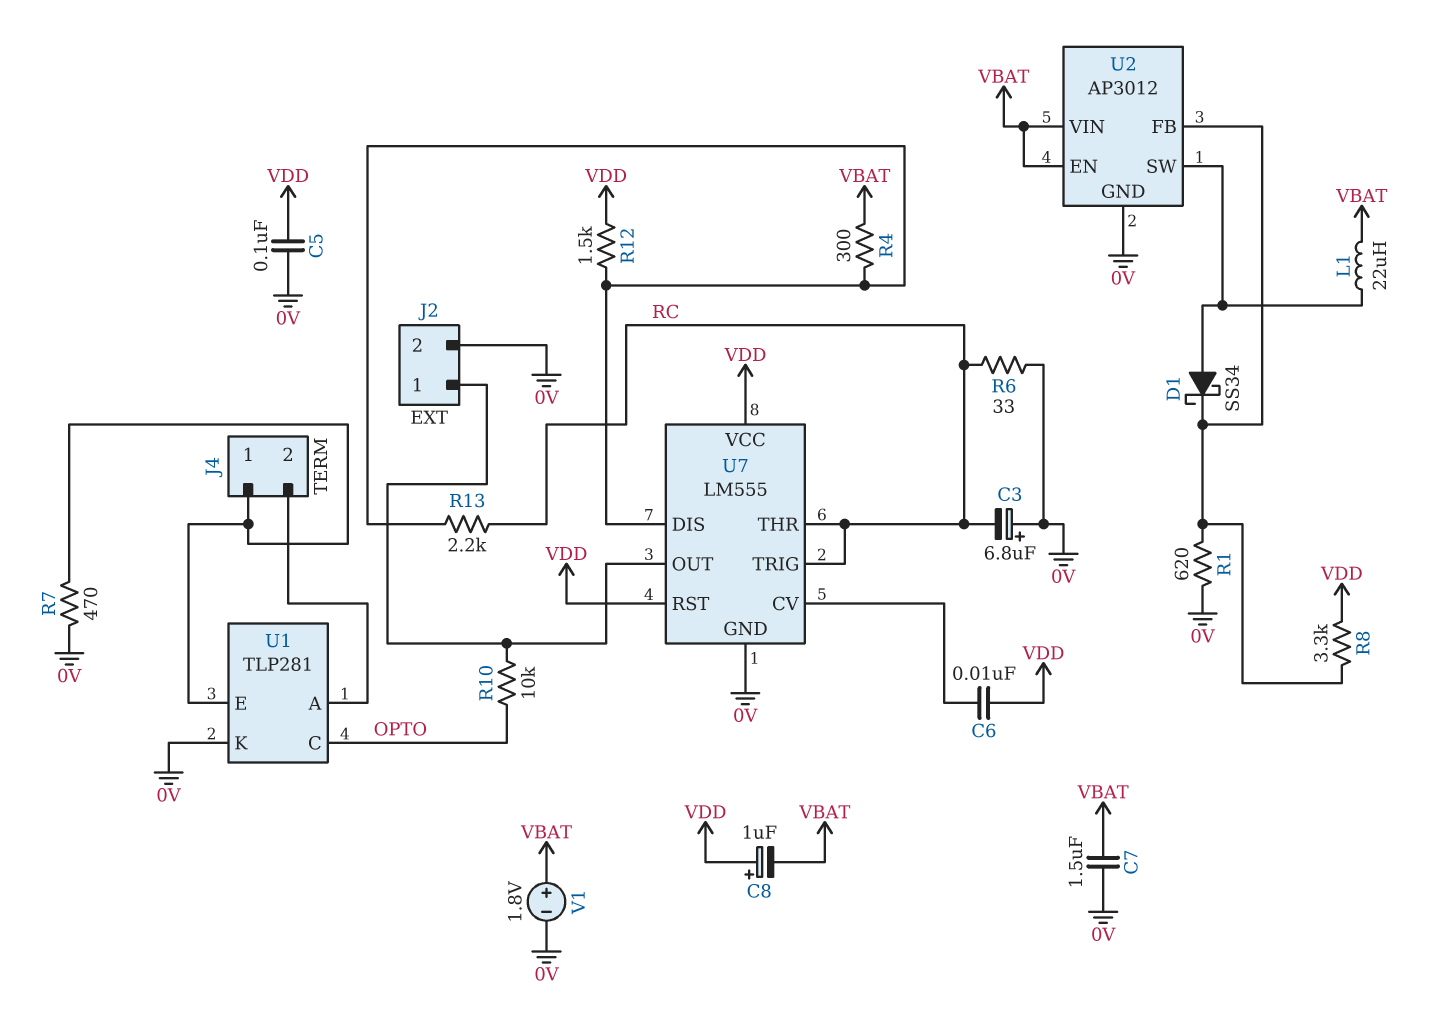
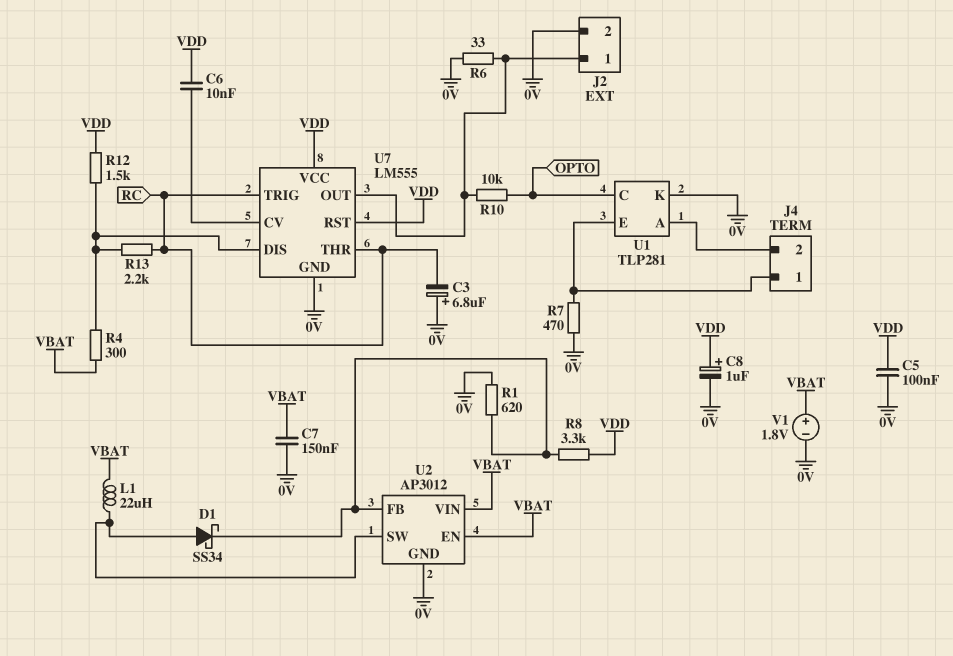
C7: 1.5uF (0V, VBAT) -> 150nF (0V, VBAT)
C8: 1uF (plus VDD, minus VBAT) -> 1uF (plus VDD, minus 0V)
R6: 33 (0V, RC) -> 33 (0V, J2/1)

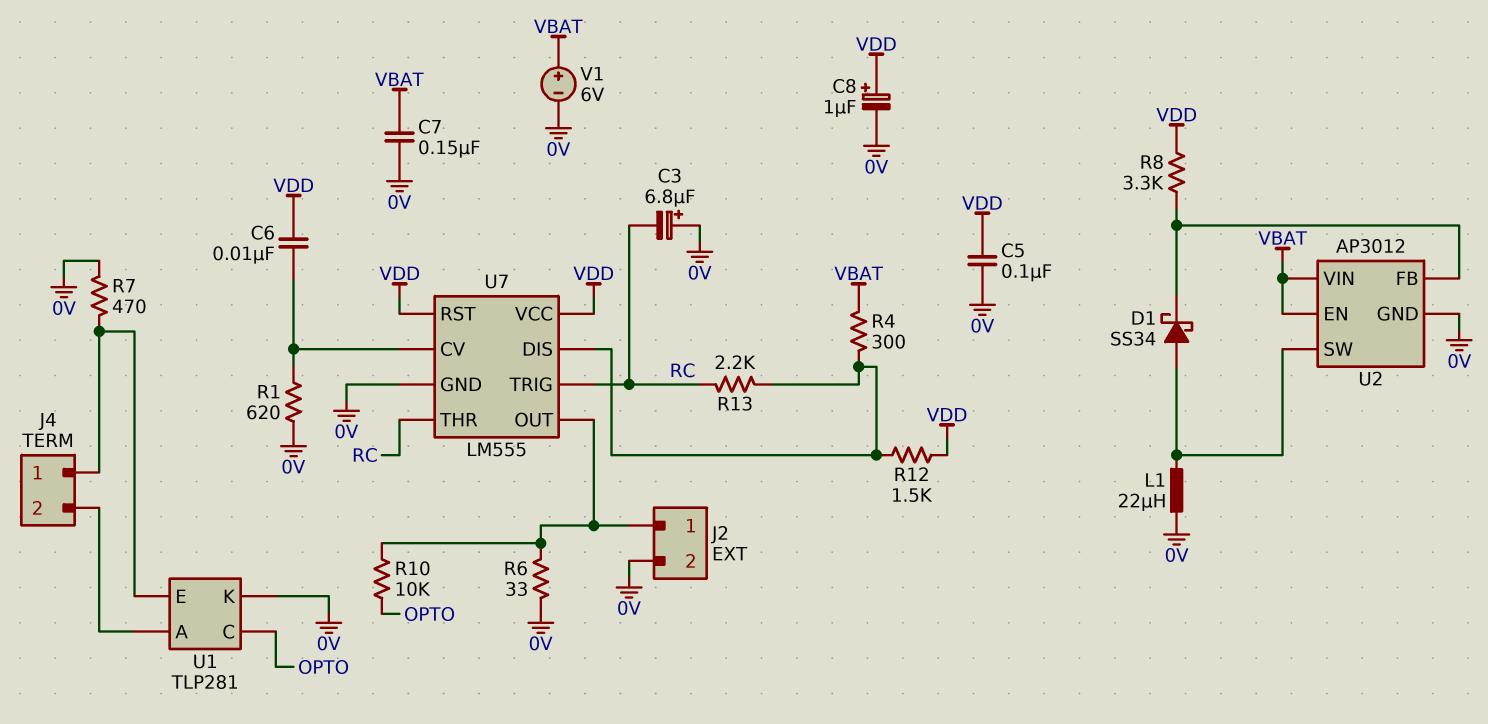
L1: 22uH (U2/SW, VBAT) -> 22uH (0V, U2/SW)
R1: 620 (0V, U2/FB) -> 620 (0V, U7/CV)
V1: 1.8V (plus VBAT, minus 0V) -> 6V (plus VBAT, minus 0V)

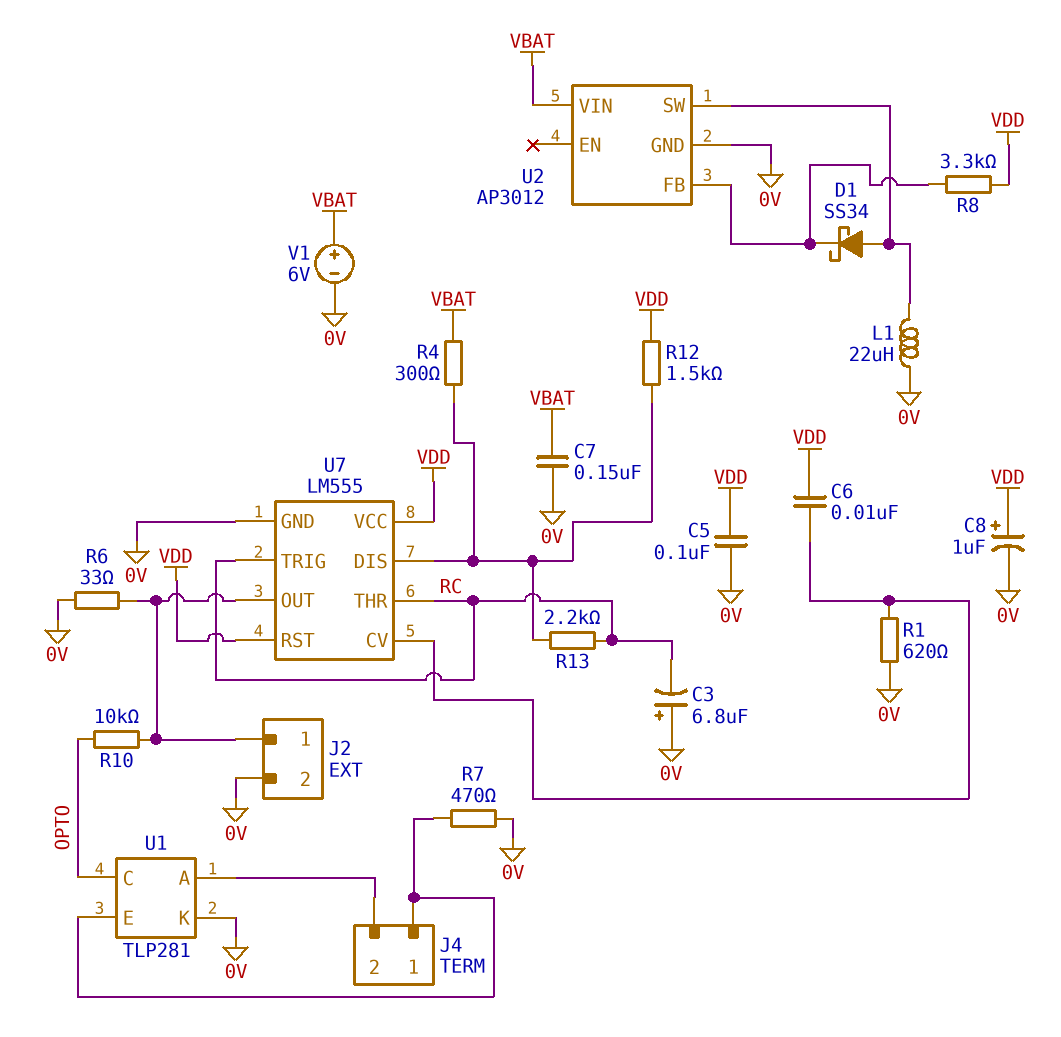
U2 pin EN: VBAT -> none

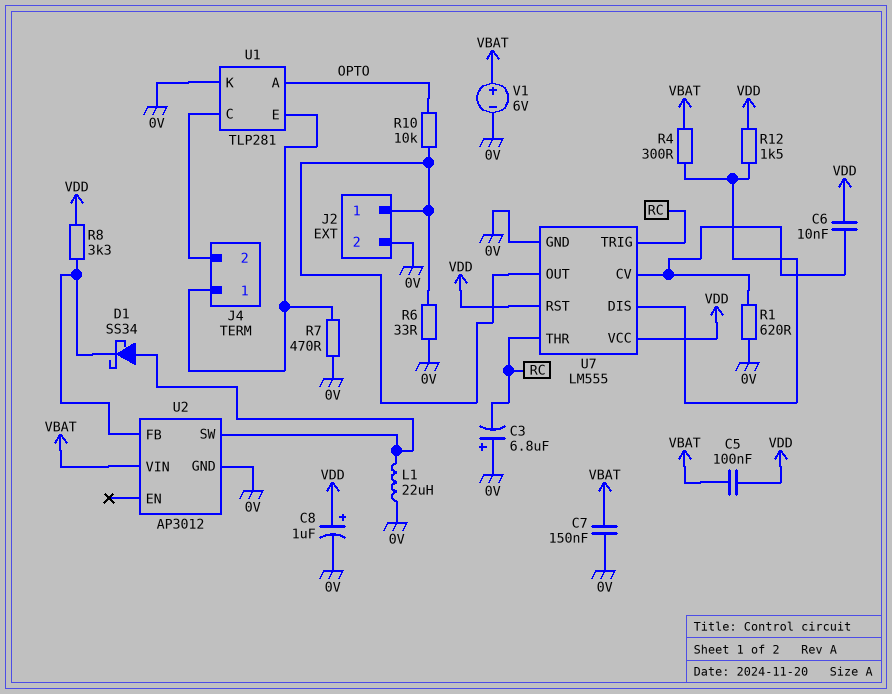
C5: 100nF (0V, VDD) -> 100nF (VBAT, VDD)
R13: 2.2k (RC, U7/DIS) -> none
U1 pin A: J4/2 -> OPTO
U1 pin C: OPTO -> J4/2

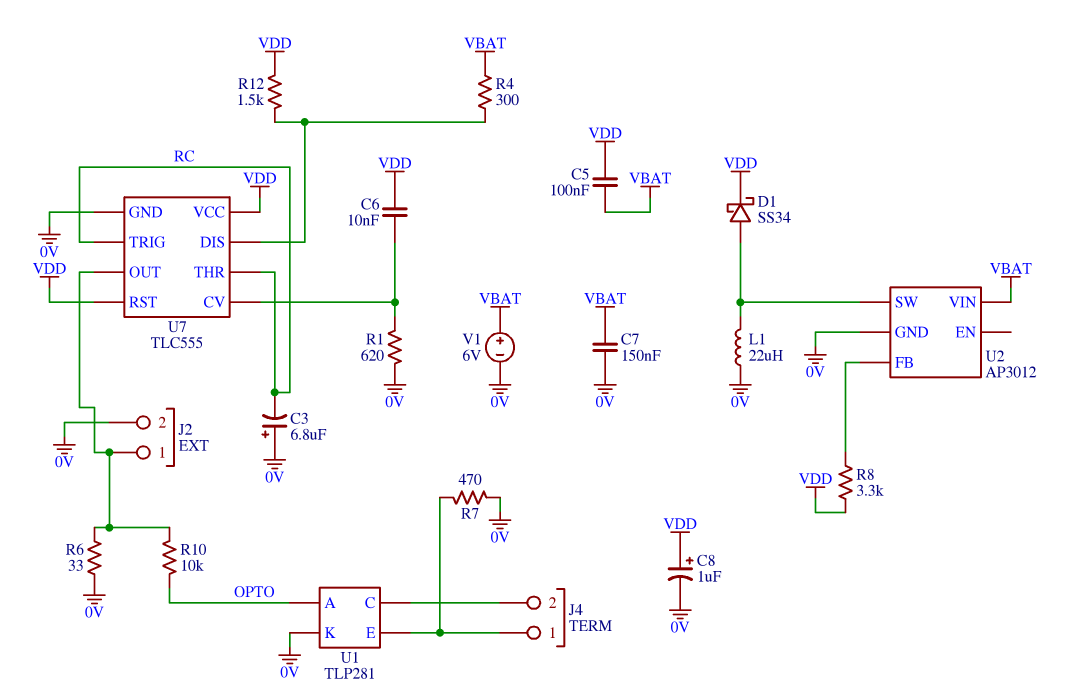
D1: schottky SS34 (A U2/SW, K U2/FB) -> schottky SS34 (A U2/SW, K VDD)
U7: LM555 -> TLC555

